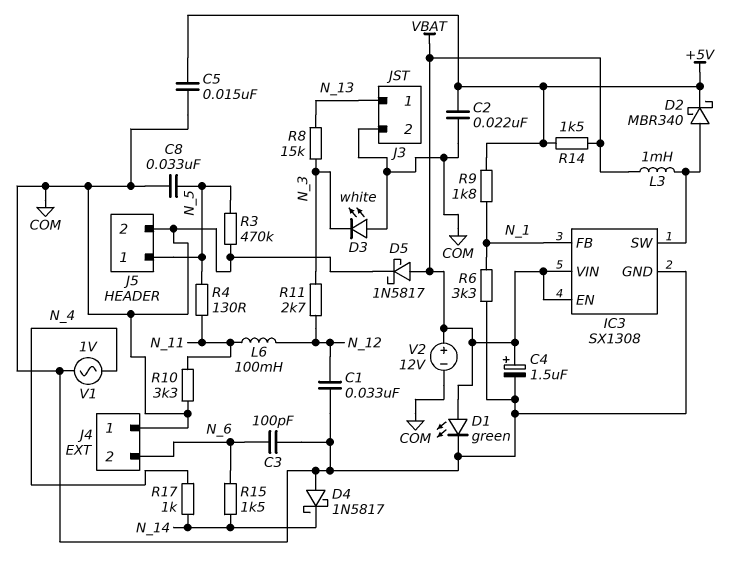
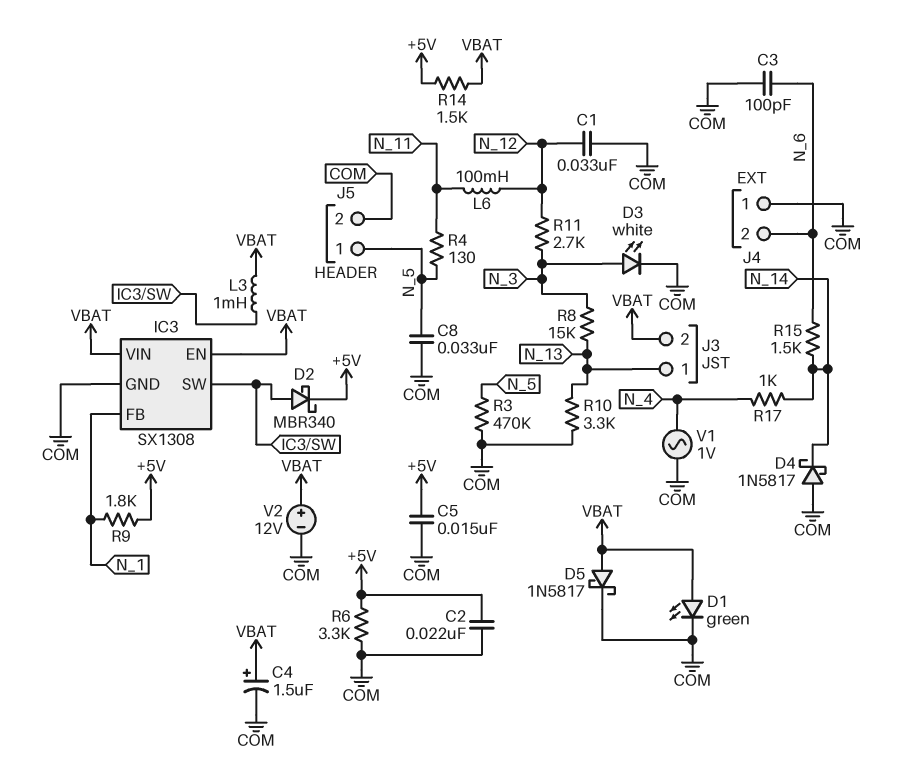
D3: LED white (A COM, K N_3) -> LED white (A N_3, K COM)
J3 pin 2: COM -> VBAT
R6: 3.3k (COM, N_1) -> 3.3k (+5V, COM)
R10: 3.3k (COM, N_11) -> 3.3k (COM, N_13)

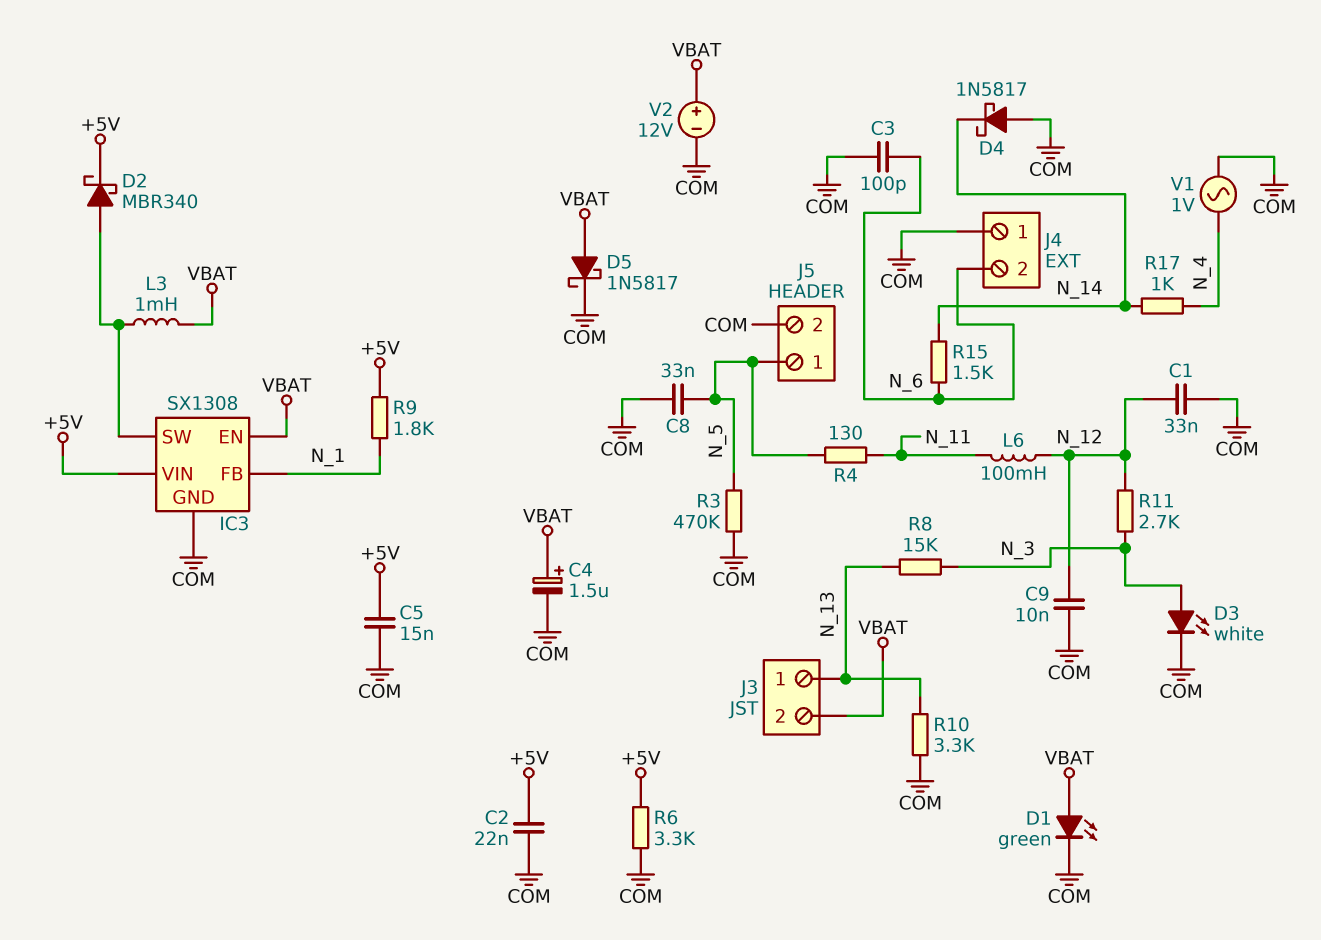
C9: none -> 10nF (COM, N_12)
IC3 pin VIN: VBAT -> +5V
R14: 1.5k (+5V, VBAT) -> none

